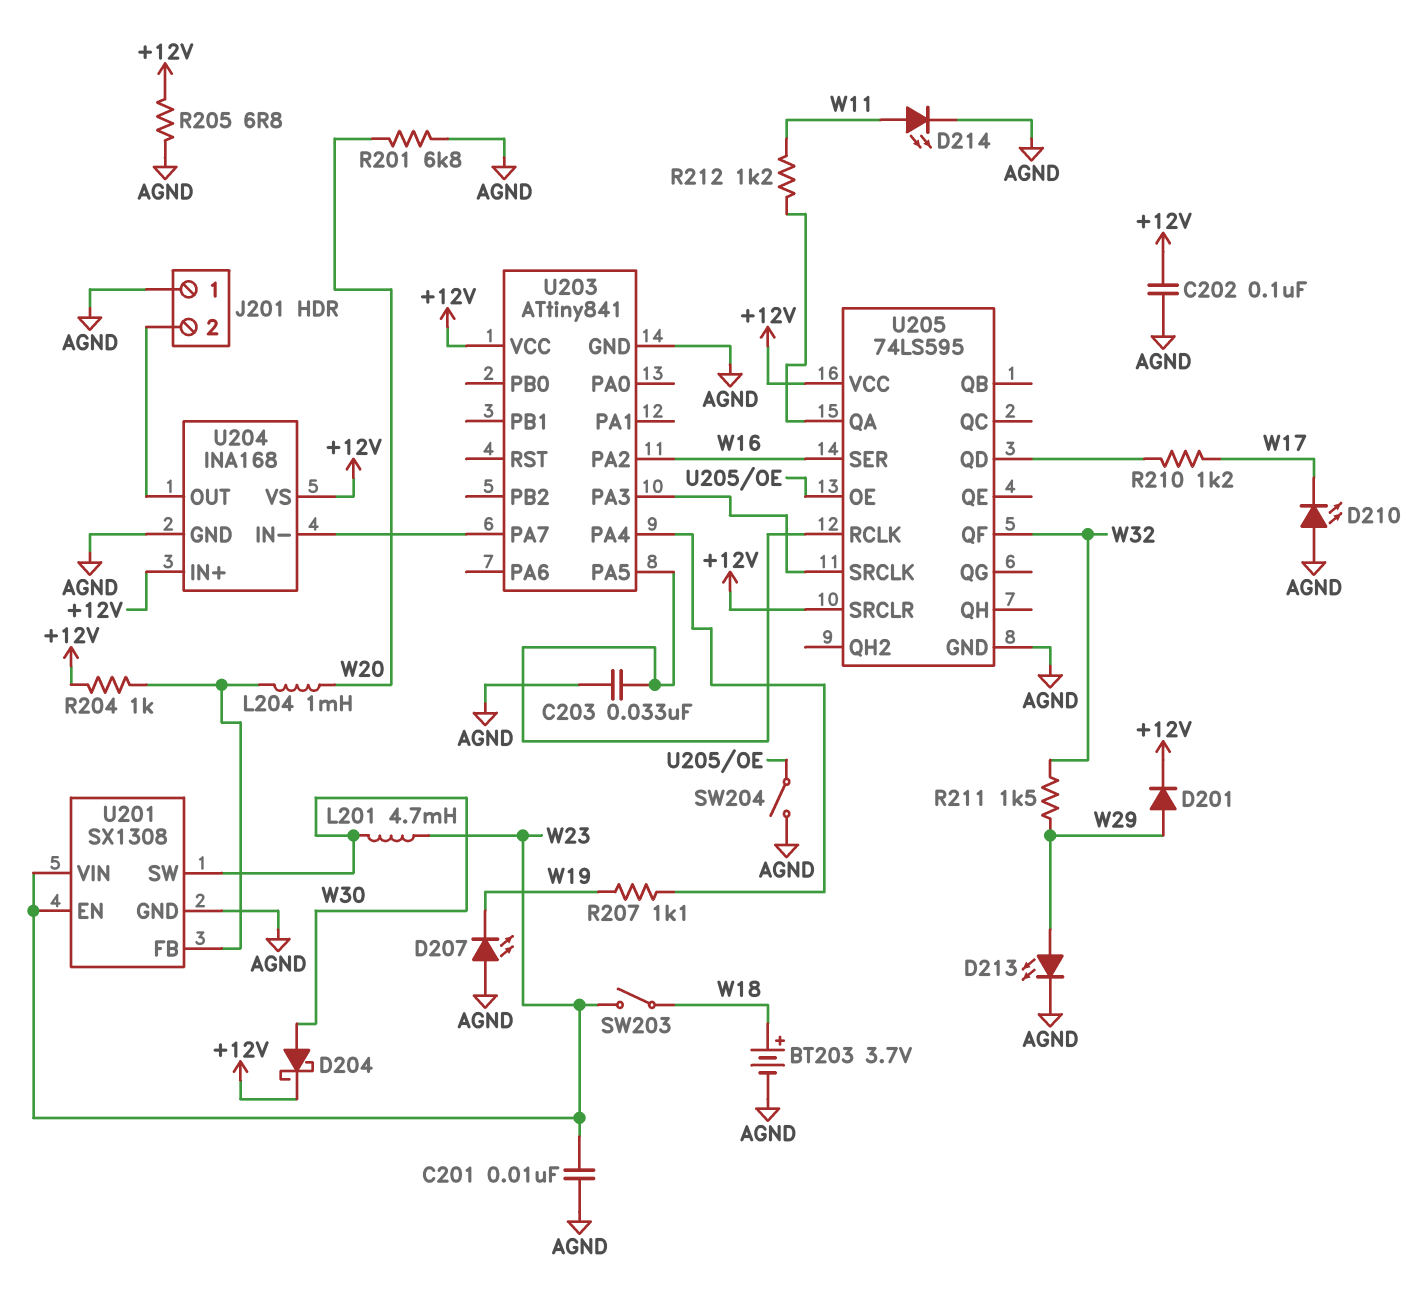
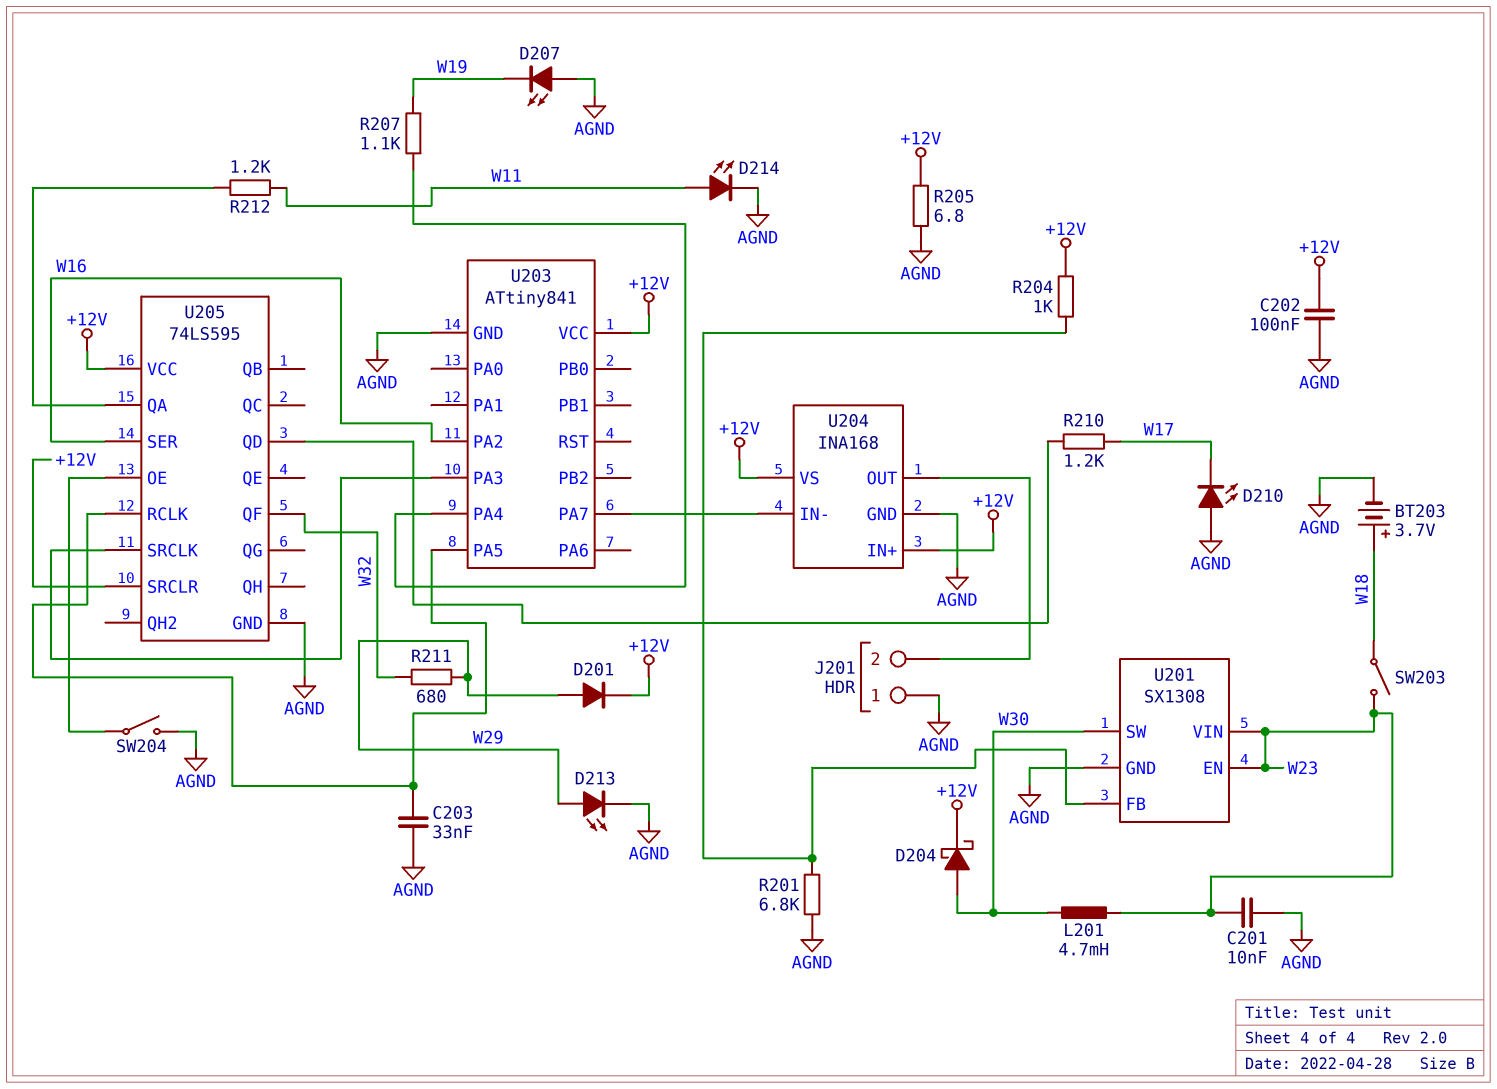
L204: 1mH (U201/FB, W20) -> none
R201: 6.8k (AGND, W20) -> 6.8k (AGND, U201/FB)
R211: 1.5k (W29, W32) -> 680 (W29, W32)

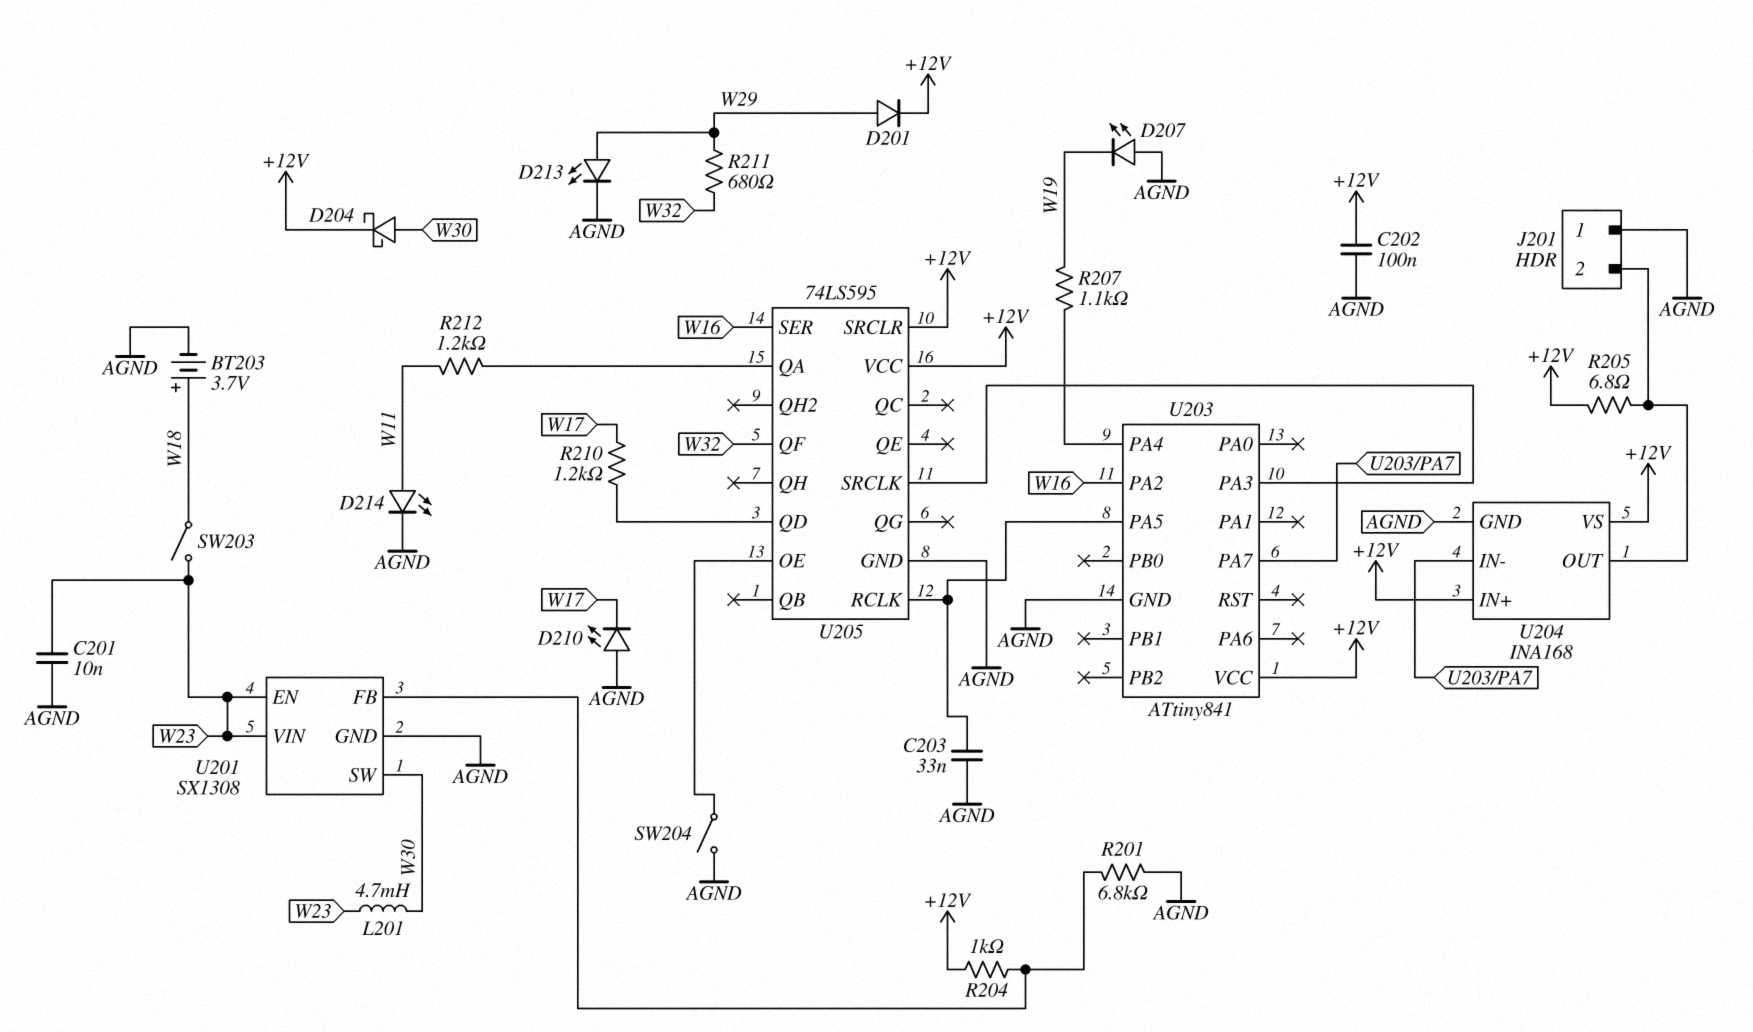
R205: 6.8 (+12V, AGND) -> 6.8 (+12V, J201/2)

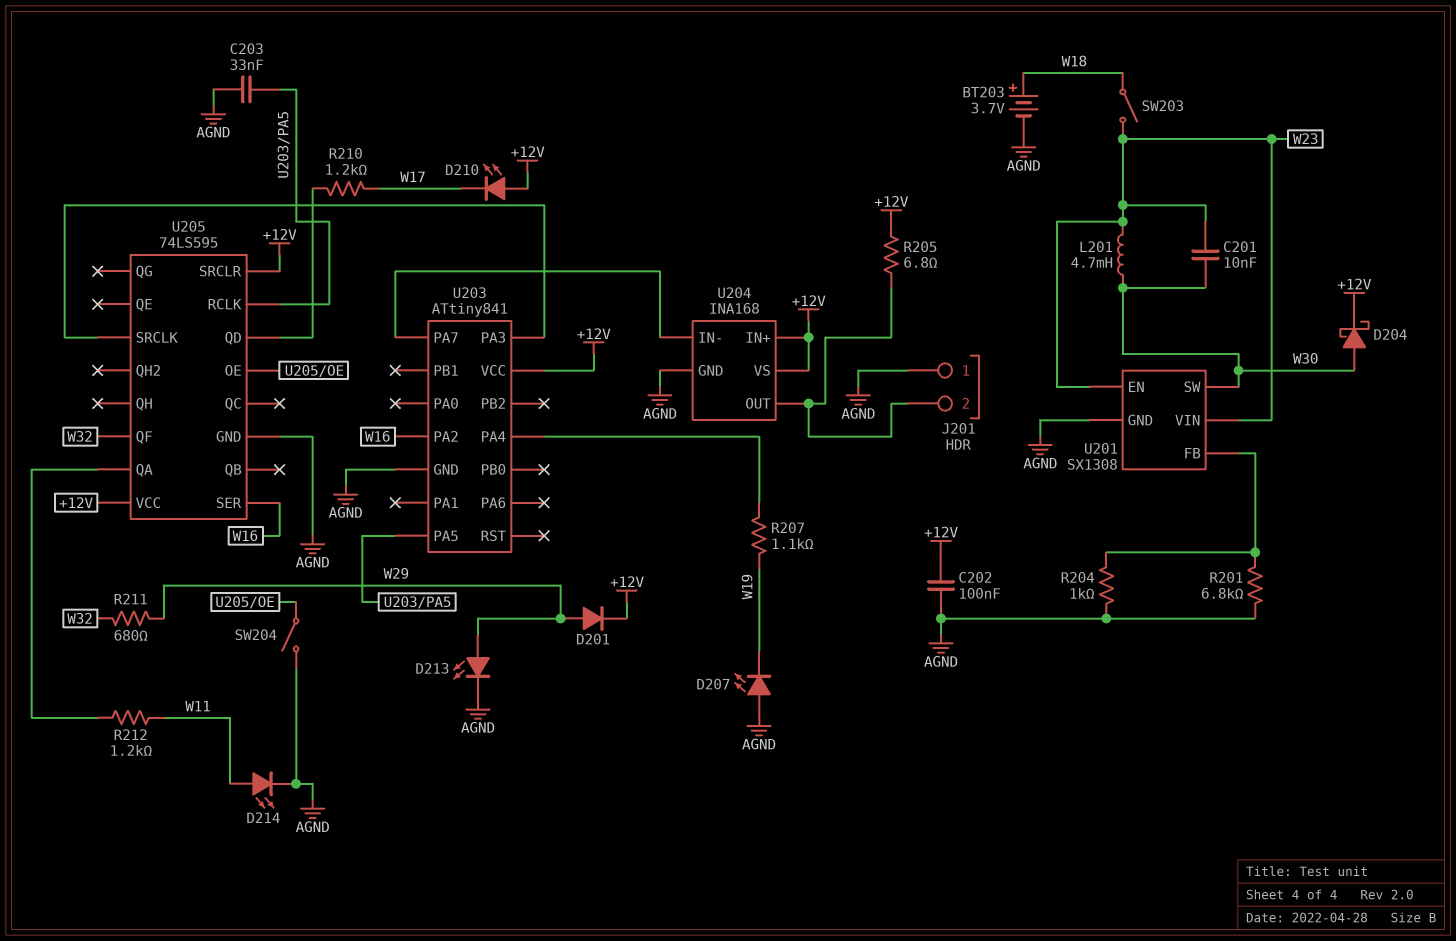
C201: 10nF (AGND, W23) -> 10nF (W23, W30)
D210: LED (A AGND, K W17) -> LED (A +12V, K W17)
R204: 1k (+12V, U201/FB) -> 1k (AGND, U201/FB)

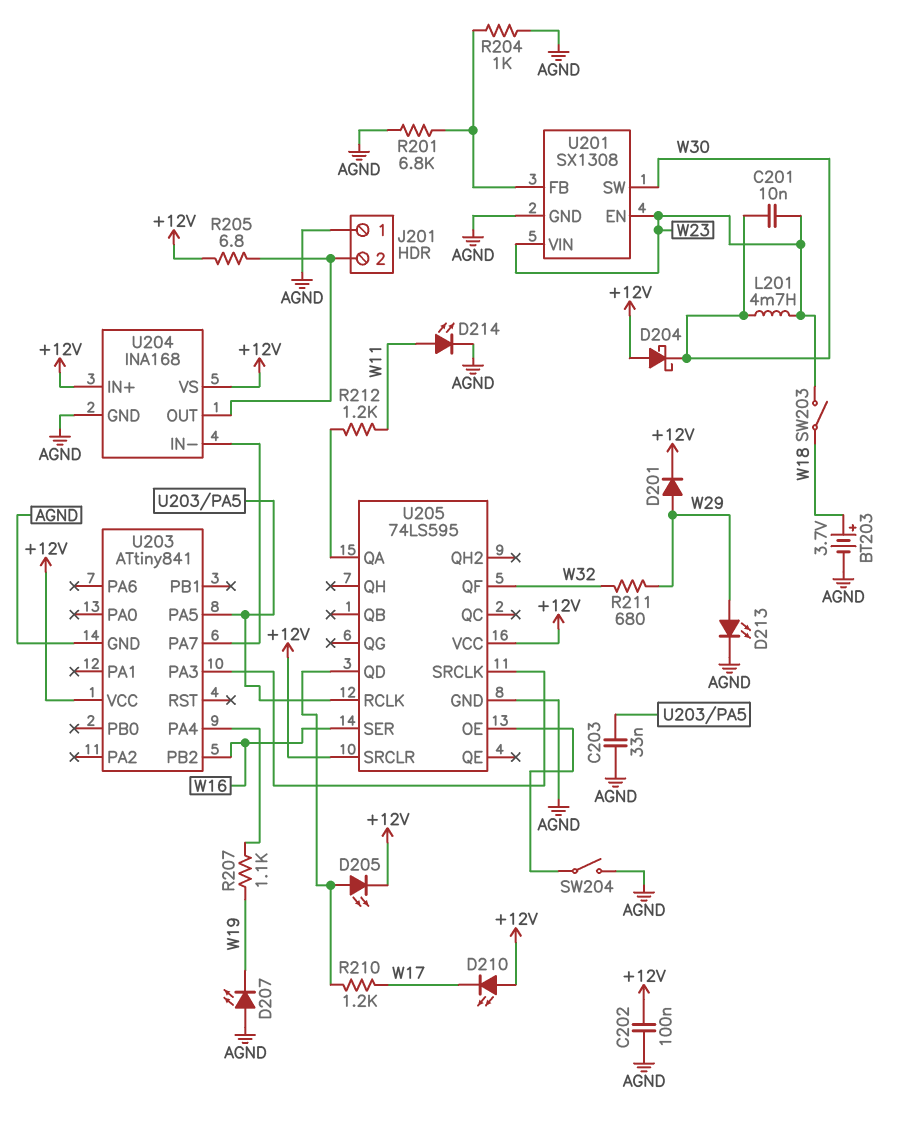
D204: schottky (A W30, K +12V) -> schottky (A +12V, K W30)
D205: none -> LED (A U205/QD, K +12V)
U203 pin PA2: W16 -> none
U203 pin PB2: none -> W16

